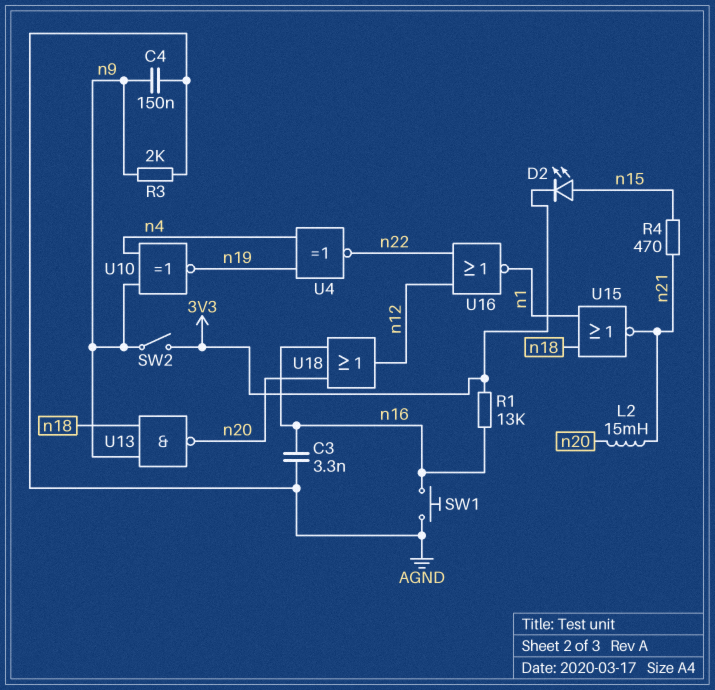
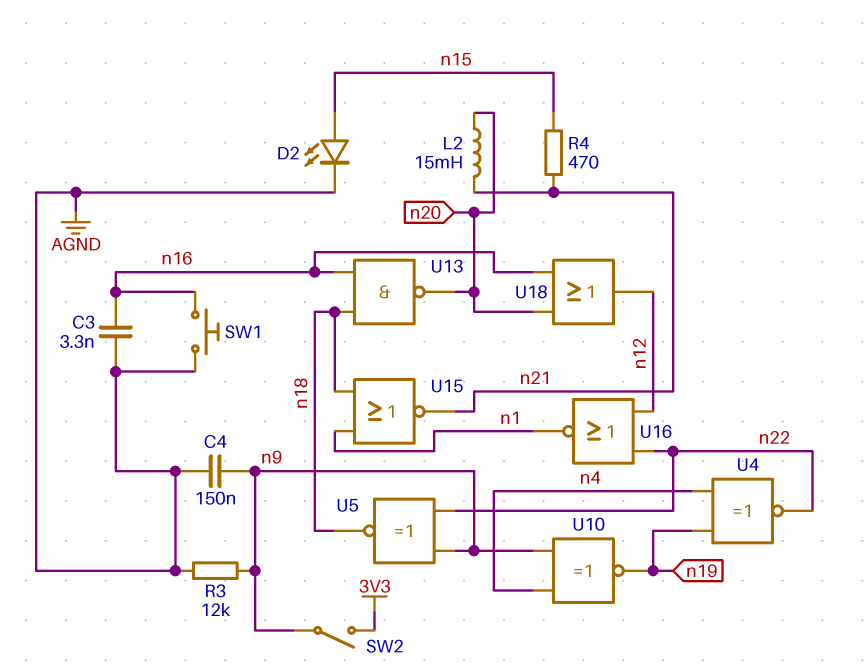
D2: LED (A n15, K 3V3) -> LED (A n15, K AGND)
R1: 13k (3V3, n16) -> none
R3: 2k (AGND, n9) -> 12k (AGND, n9)
U5: none -> XNOR (in n9, in n22, out n18)
U13: NAND (in n9, in n18, out n20) -> NAND (in n16, in n18, out n20)

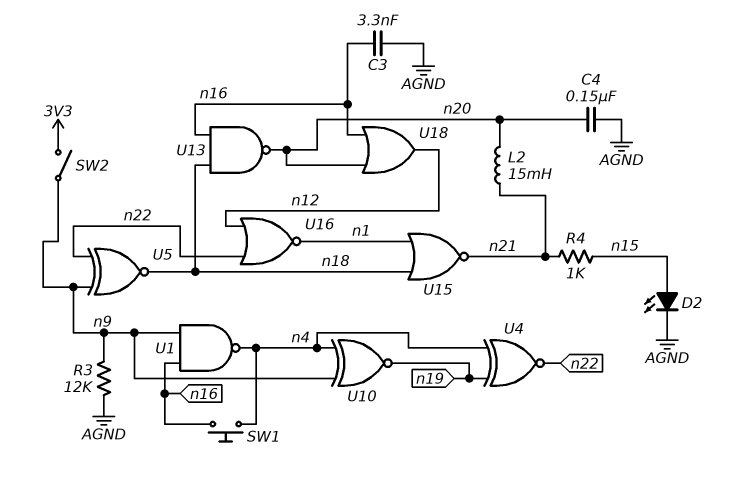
C4: 150nF (AGND, n9) -> 150nF (AGND, n20)
R4: 470 (n15, n21) -> 1k (n15, n21)
SW1: button (AGND, n16) -> button (n4, n16)
U1: none -> NAND (in n9, in n16, out n4)

